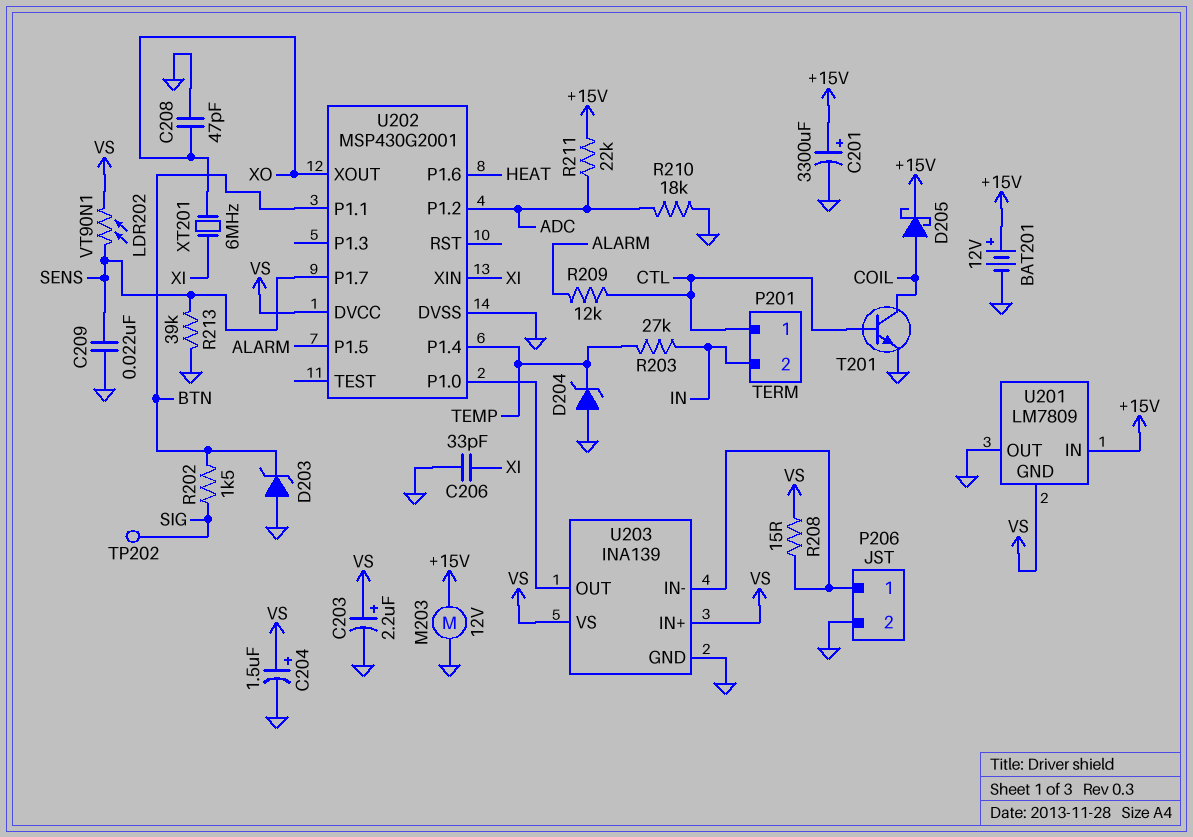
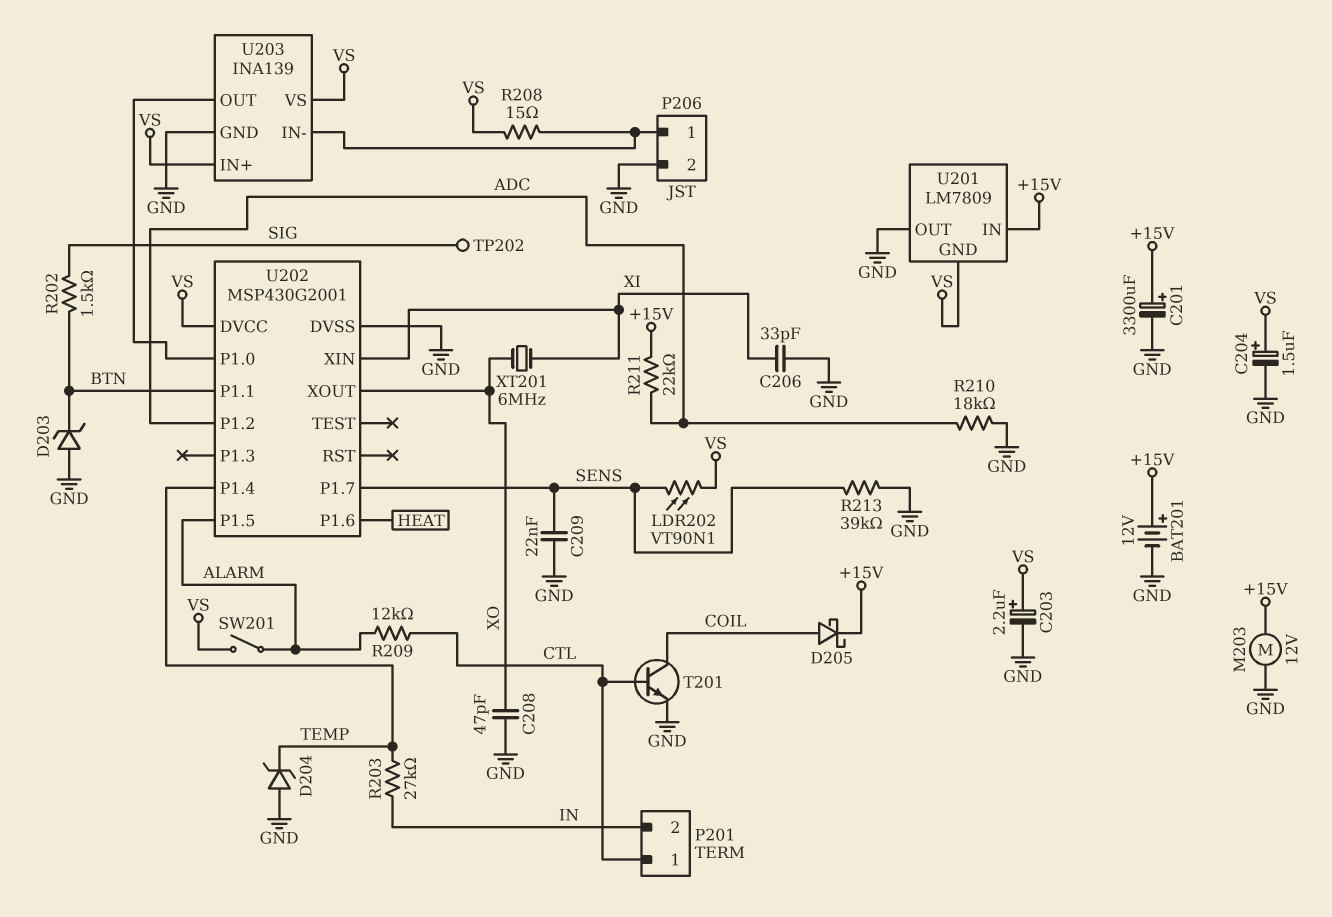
SW201: none -> switch (ALARM, VS)

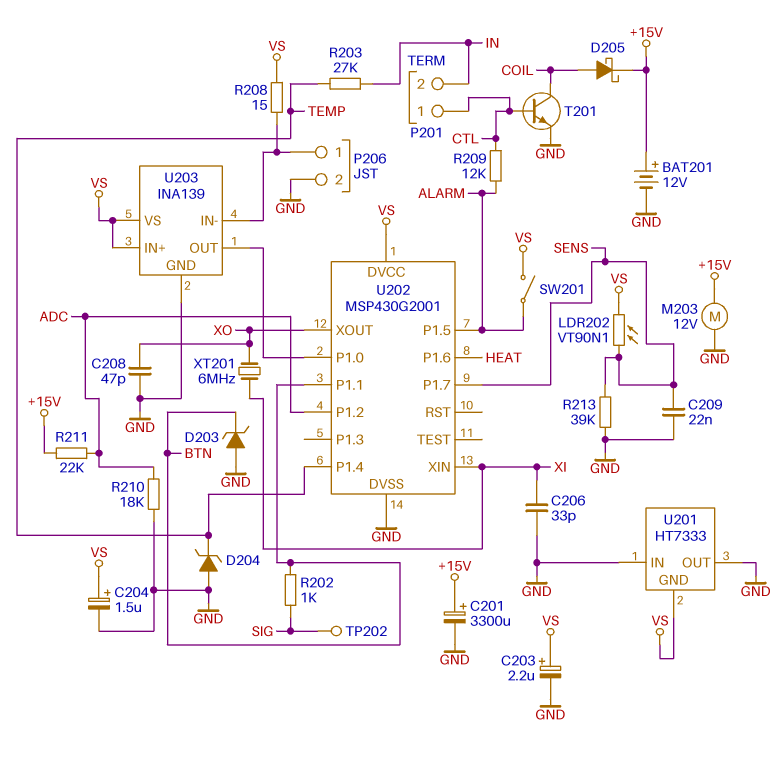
R202: 1.5k (BTN, SIG) -> 1k (BTN, SIG)
U201: LM7809 -> HT7333
U201 pin IN: +15V -> GND

